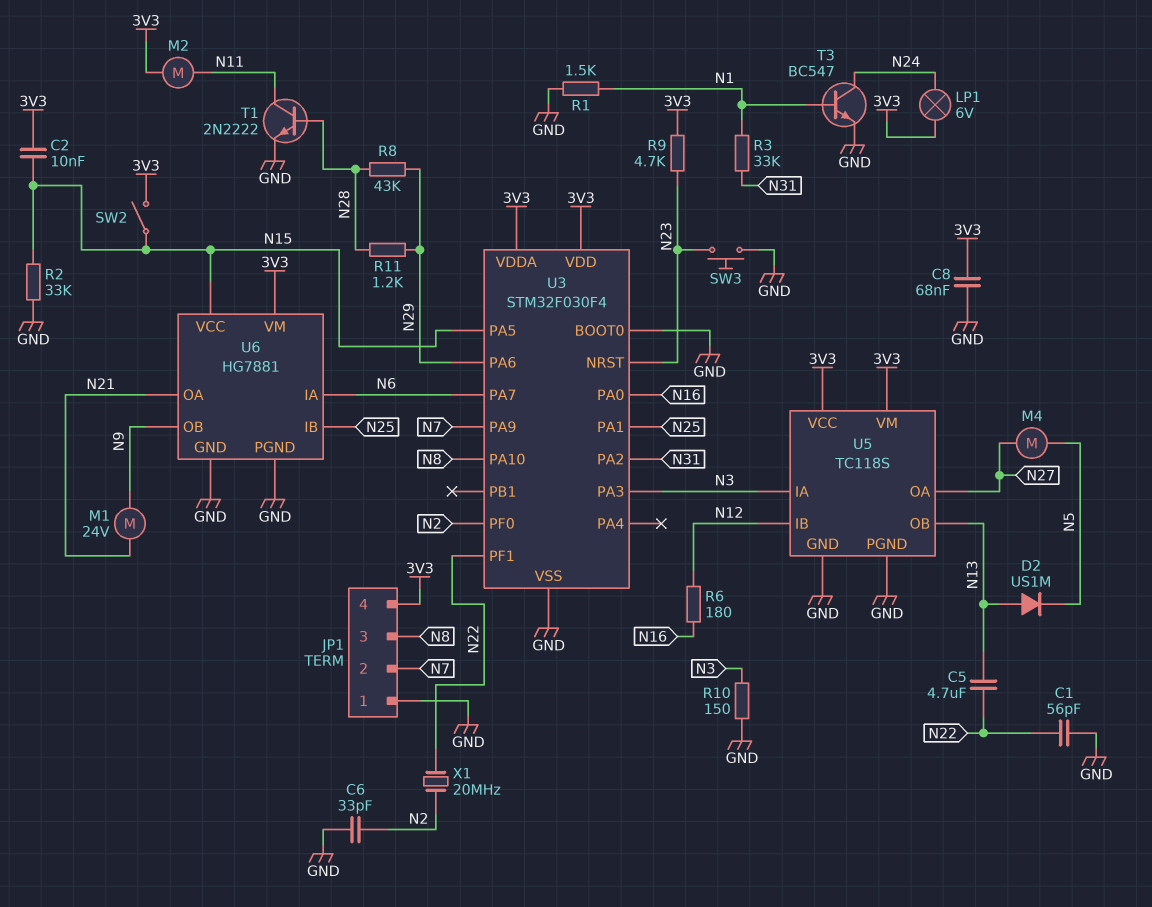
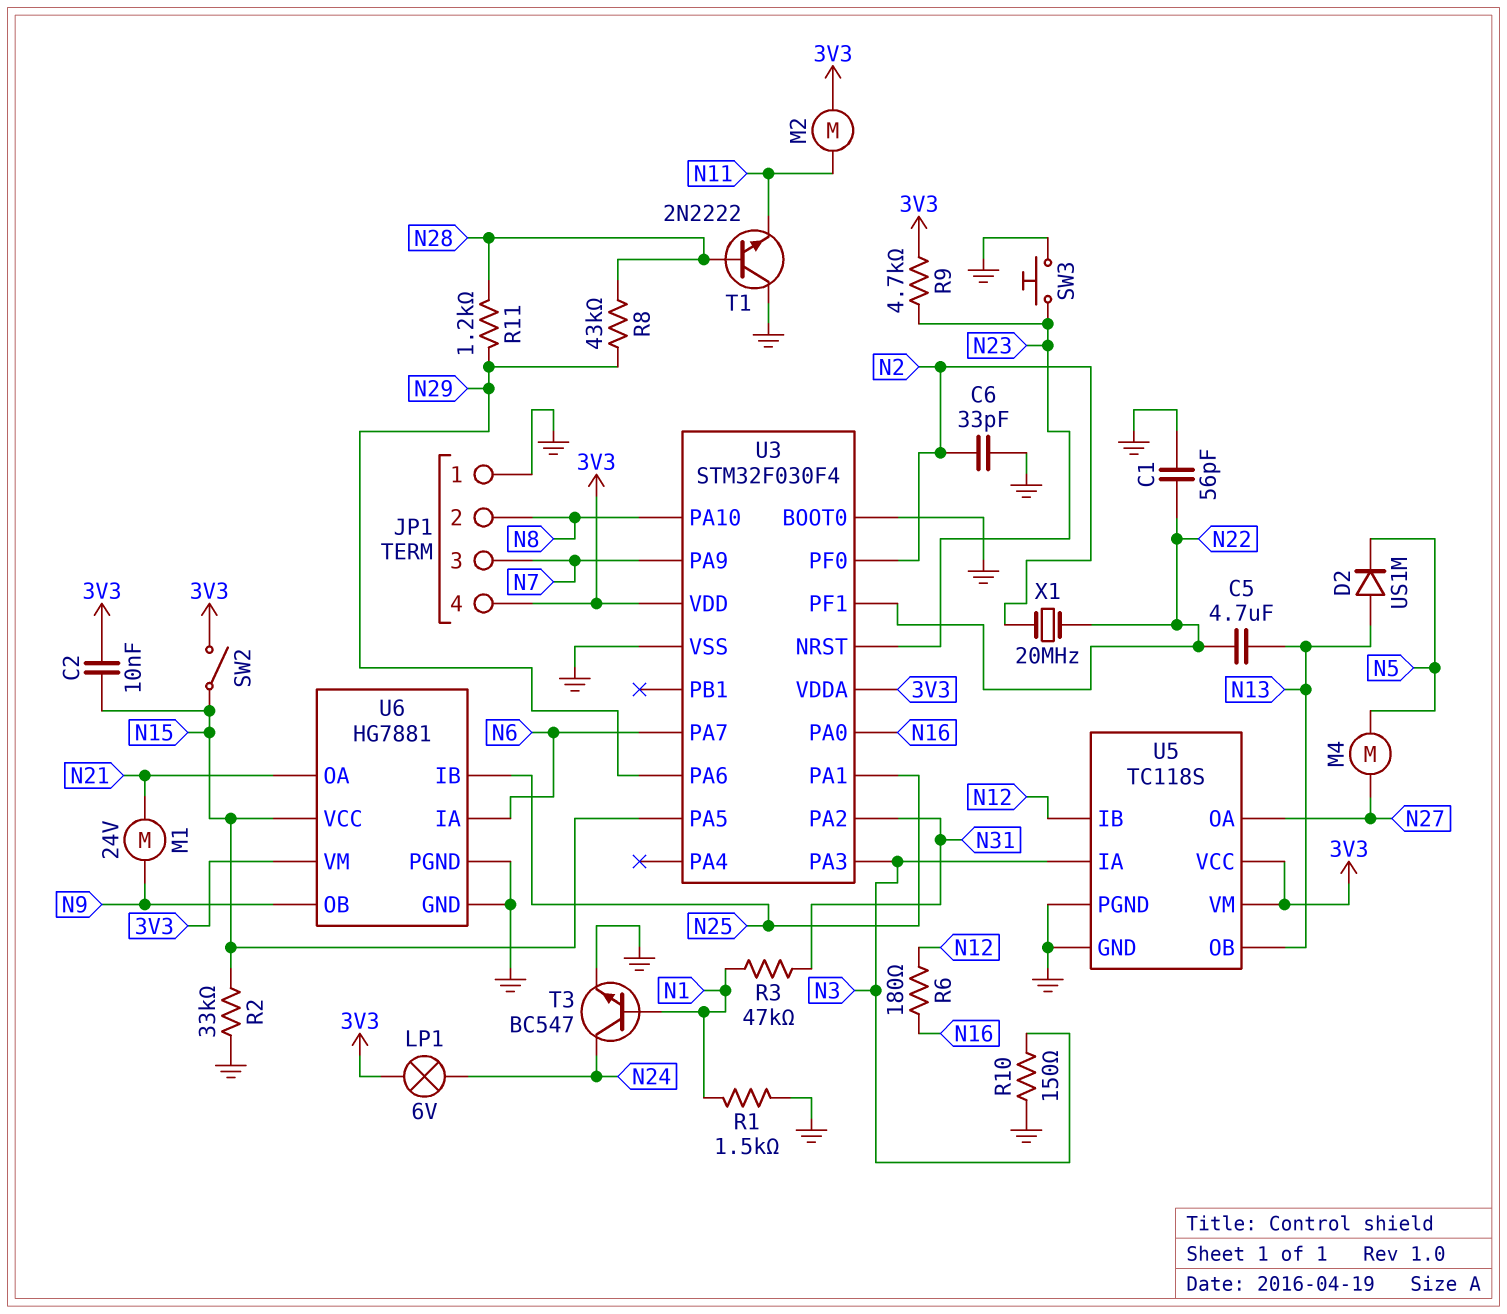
C8: 68nF (3V3, GND) -> none
JP1 pin 2: N7 -> N8
JP1 pin 3: N8 -> N7
R3: 33k (N1, N31) -> 47k (N1, N31)
T1: NPN 2N2222 (B N28, C N11, E GND) -> NPN 2N2222 (B N28, C GND, E N11)

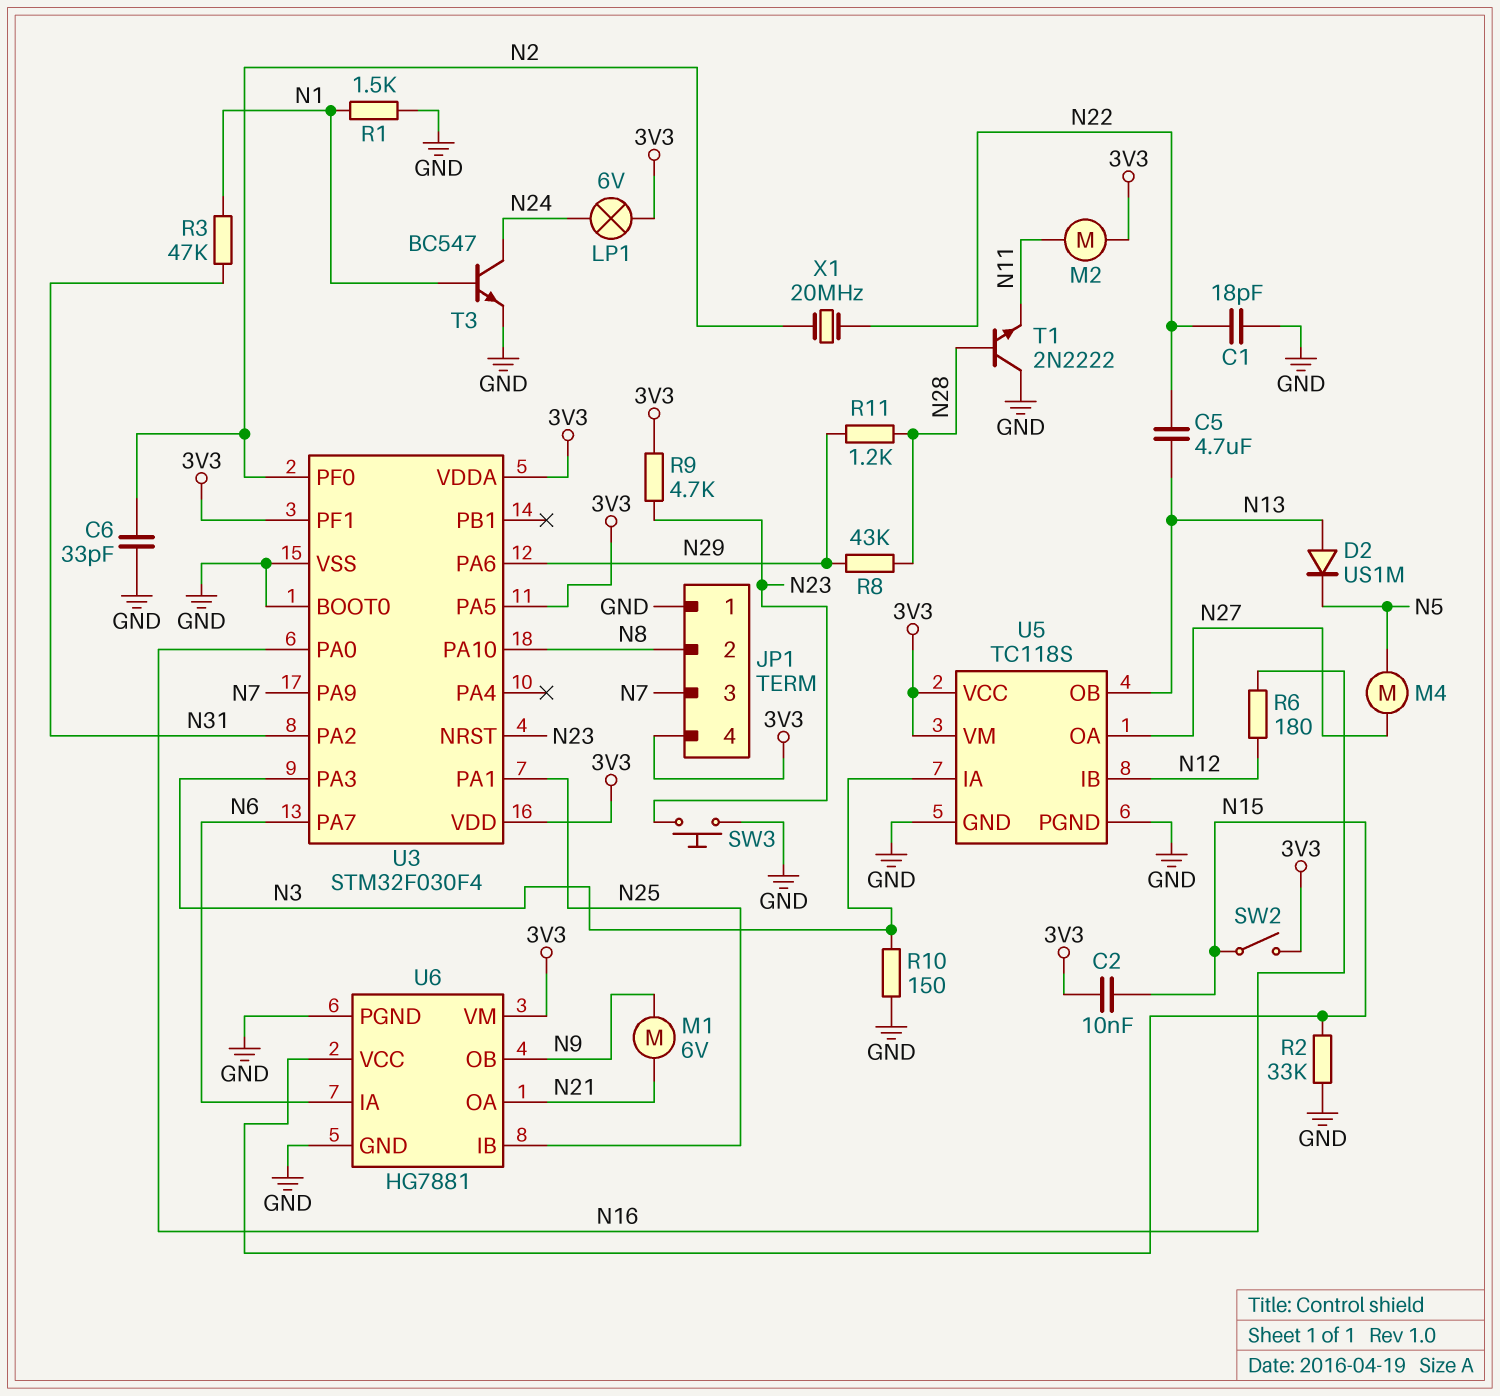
C1: 56pF (GND, N22) -> 18pF (GND, N22)
M1: motor 24V (N9, N21) -> motor 6V (N9, N21)
U3 pin PA5: N15 -> 3V3
U3 pin PF1: N22 -> 3V3

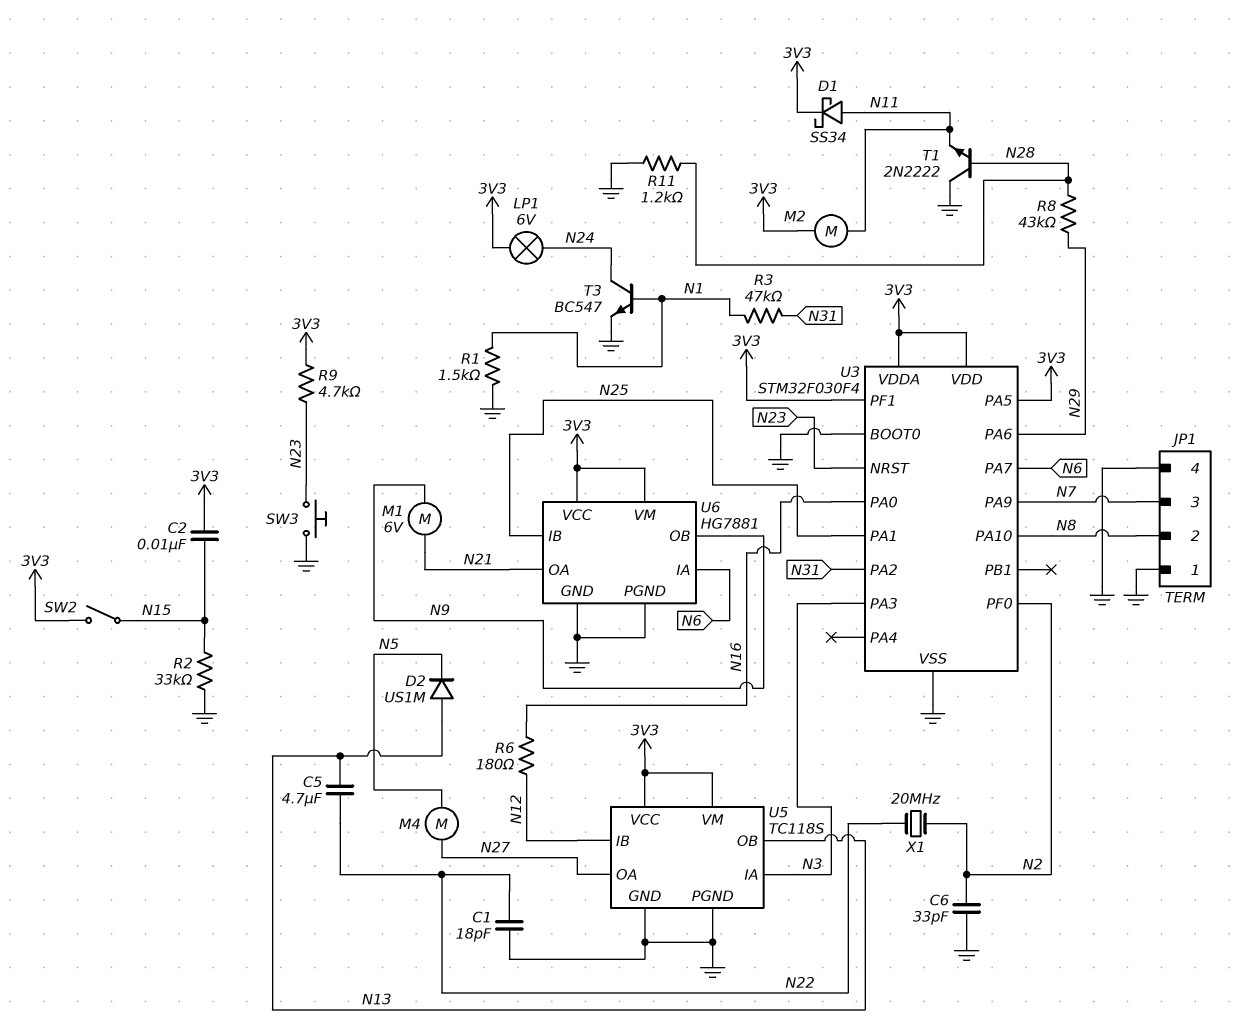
D1: none -> schottky SS34 (A N11, K 3V3)
JP1 pin 4: 3V3 -> GND
R10: 150 (GND, N3) -> none
R11: 1.2k (N28, N29) -> 1.2k (GND, N28)
U6 pin VCC: N15 -> 3V3

